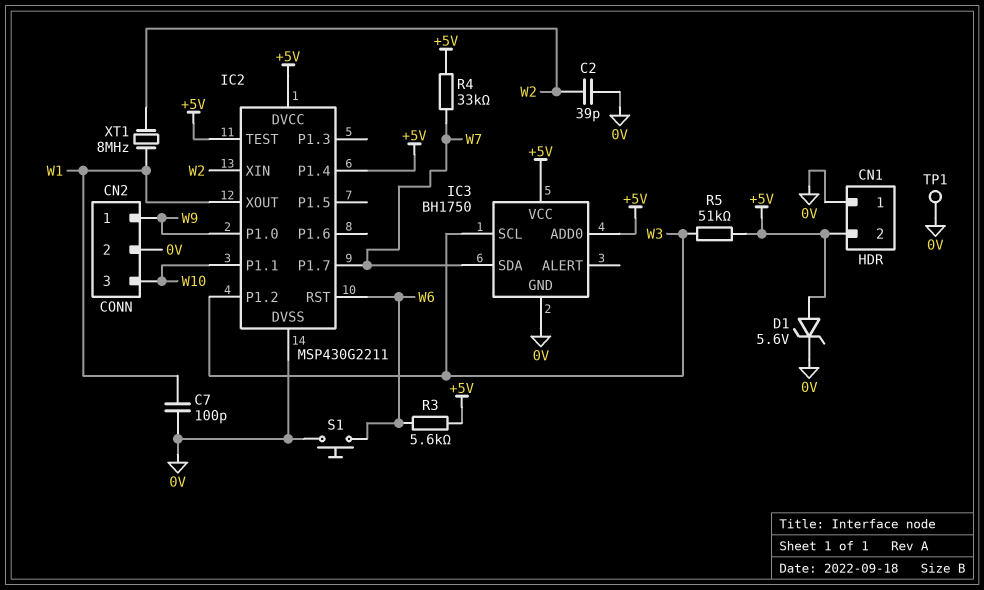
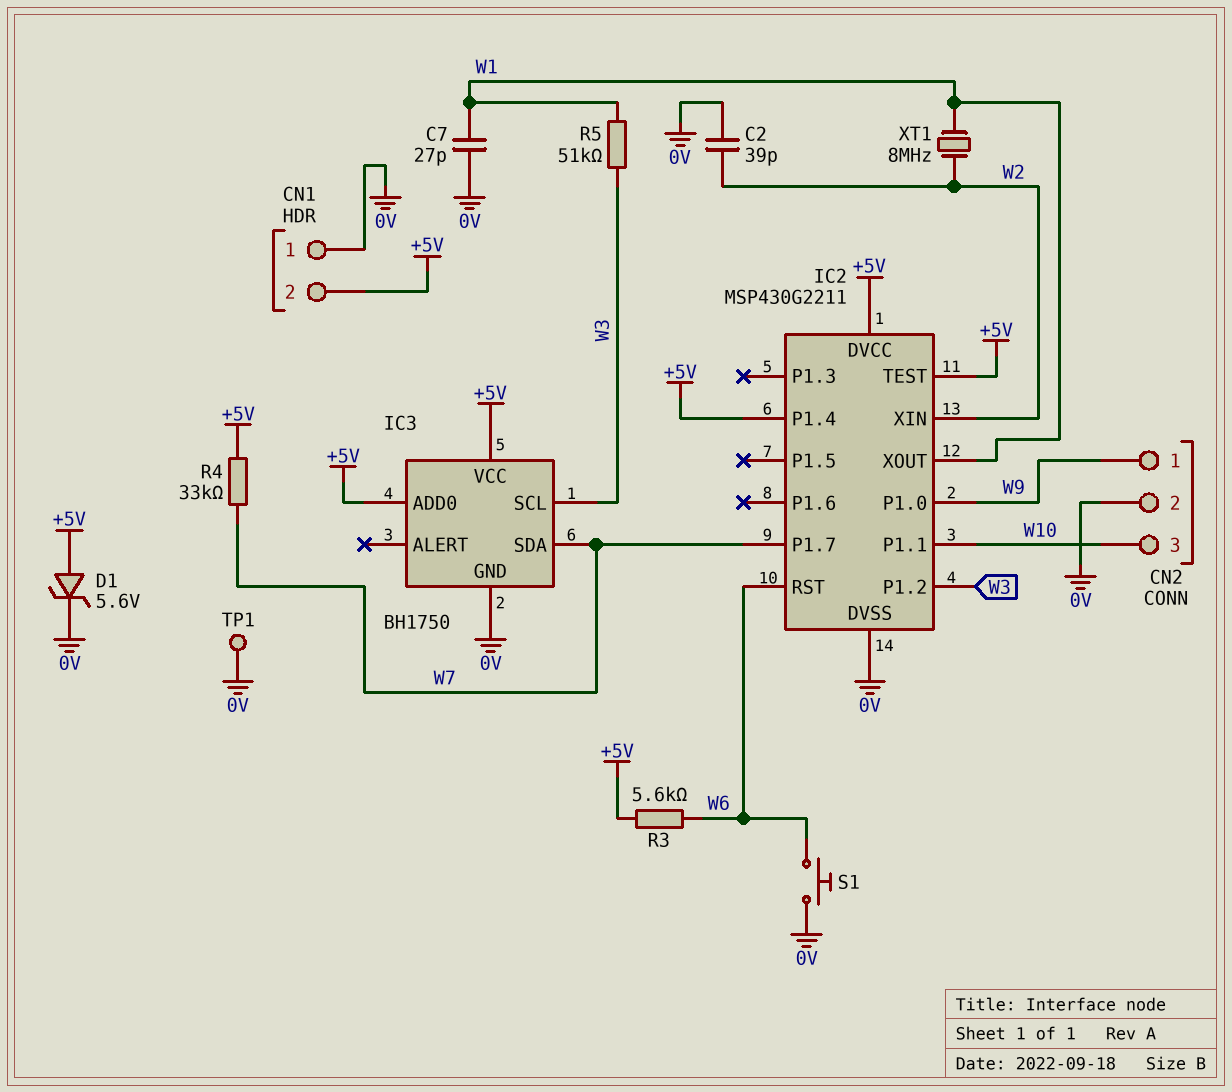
C7: 100pF (0V, W1) -> 27pF (0V, W1)
R5: 51k (+5V, W3) -> 51k (W1, W3)

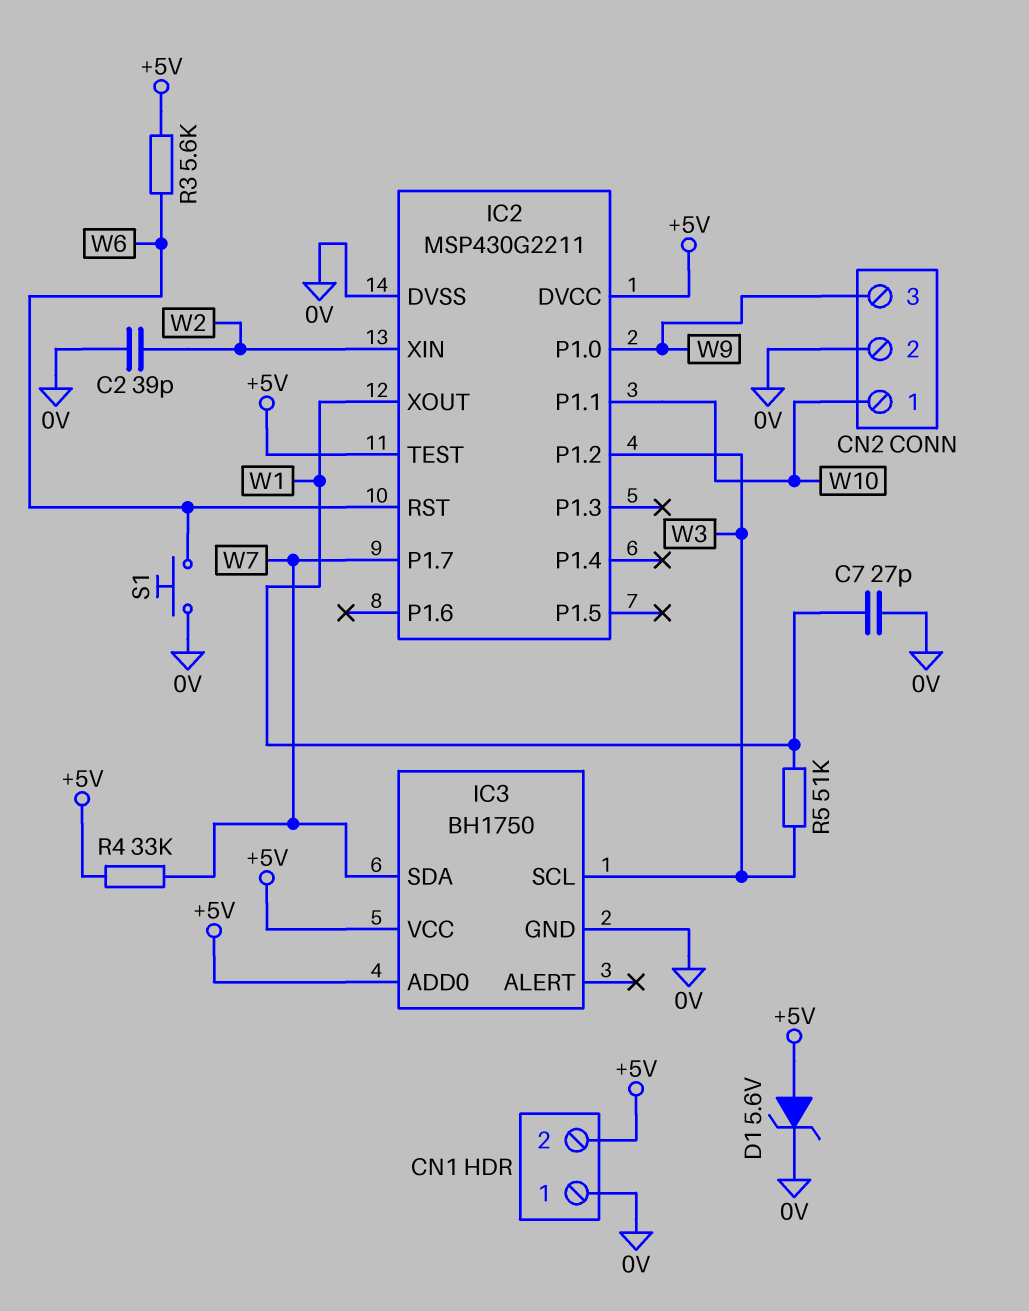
CN2 pin 1: W9 -> W10
CN2 pin 3: W10 -> W9
IC2 pin P1.4: +5V -> none
TP1: test point (0V) -> none
XT1: 8MHz (W1, W2) -> none

